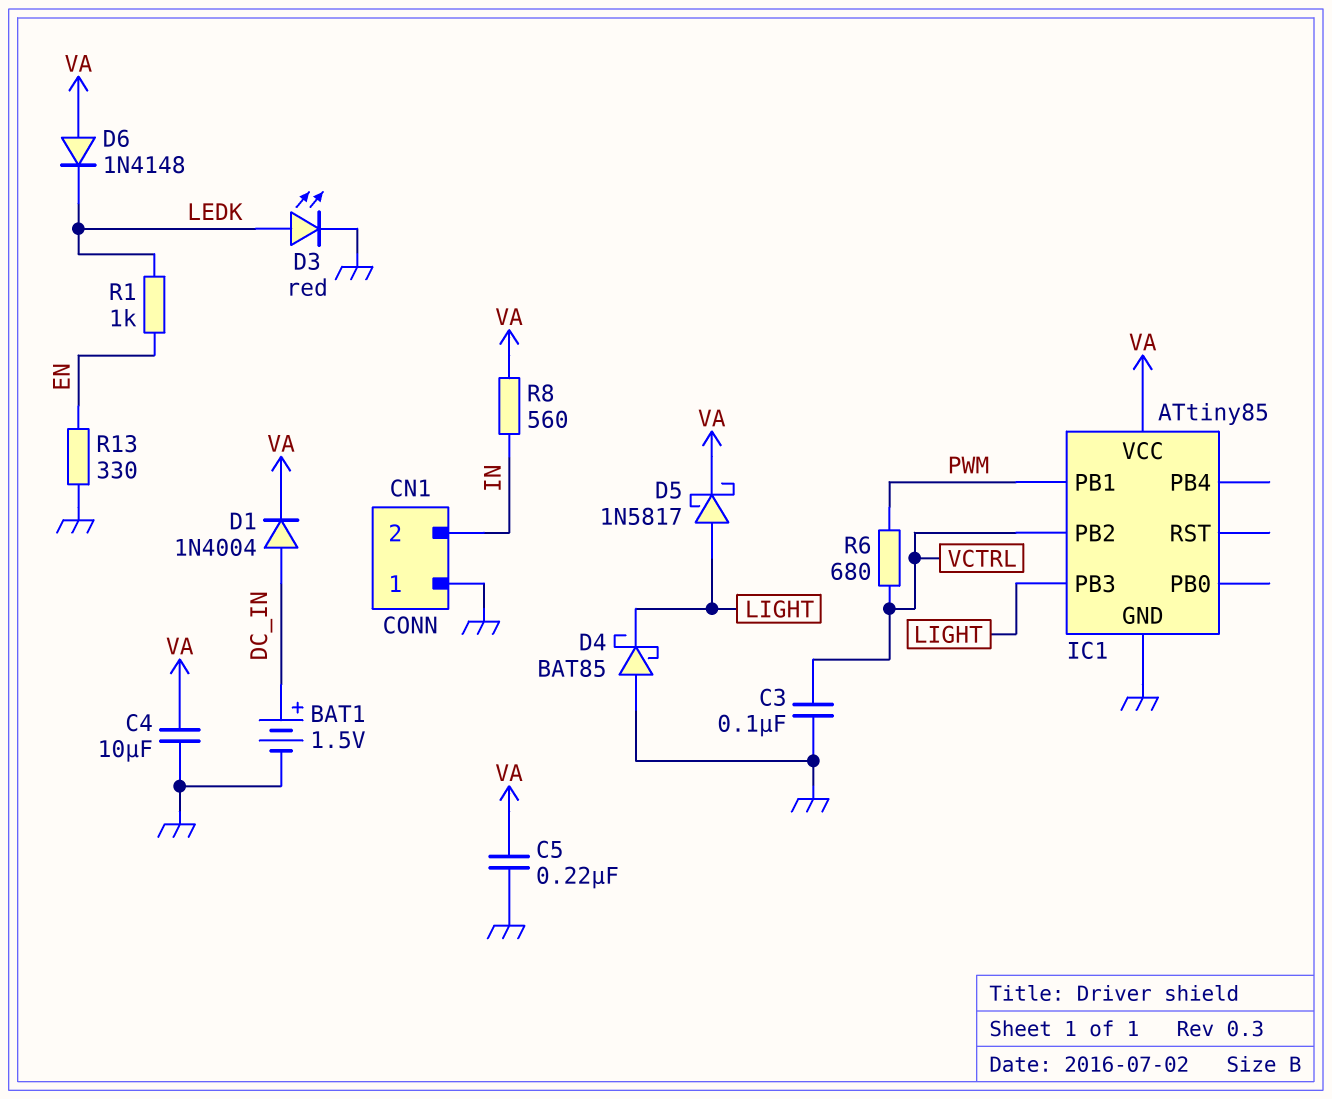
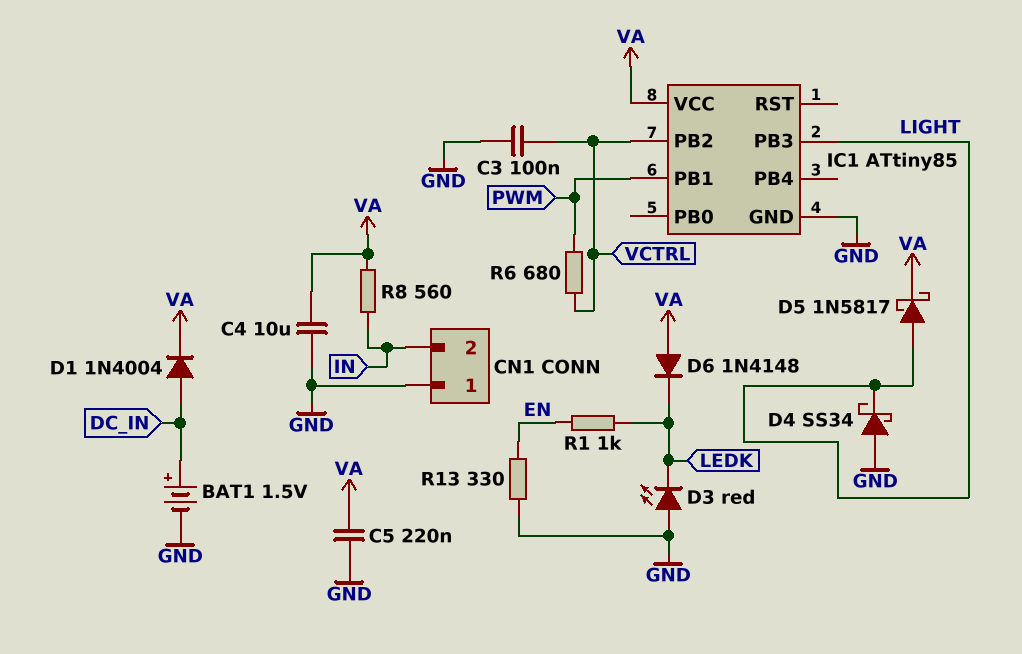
D3: LED red (A LEDK, K GND) -> LED red (A GND, K LEDK)
D4: schottky BAT85 (A GND, K LIGHT) -> schottky SS34 (A GND, K LIGHT)

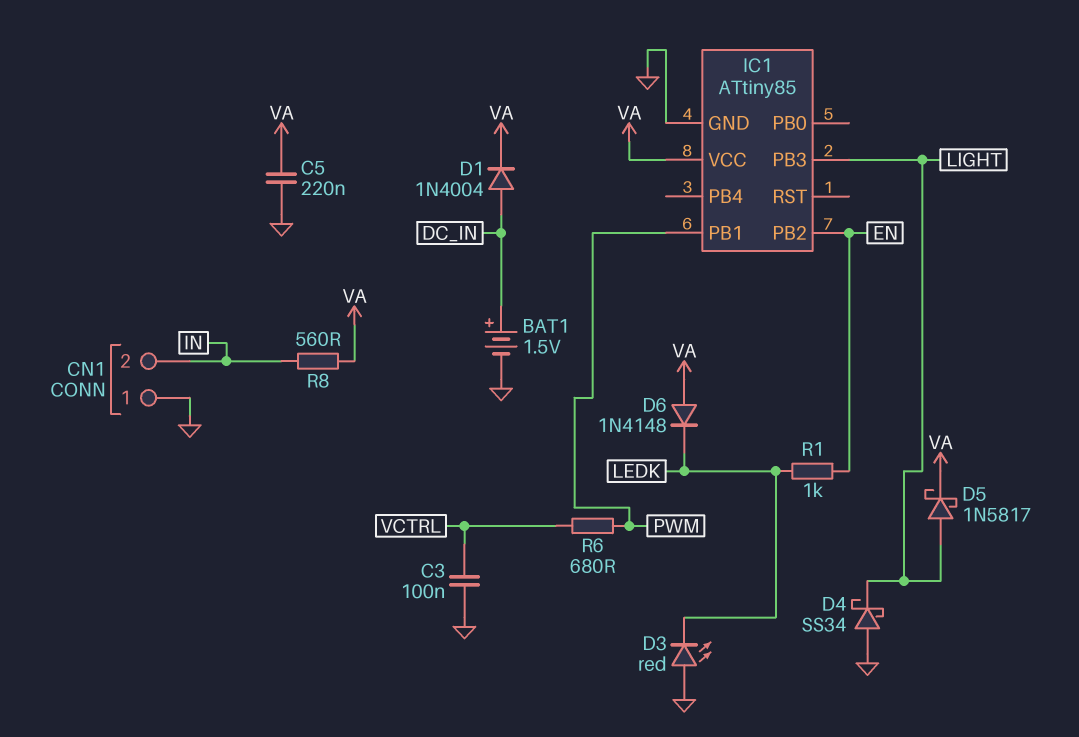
C4: 10uF (GND, VA) -> none
IC1 pin PB2: VCTRL -> EN
R13: 330 (EN, GND) -> none

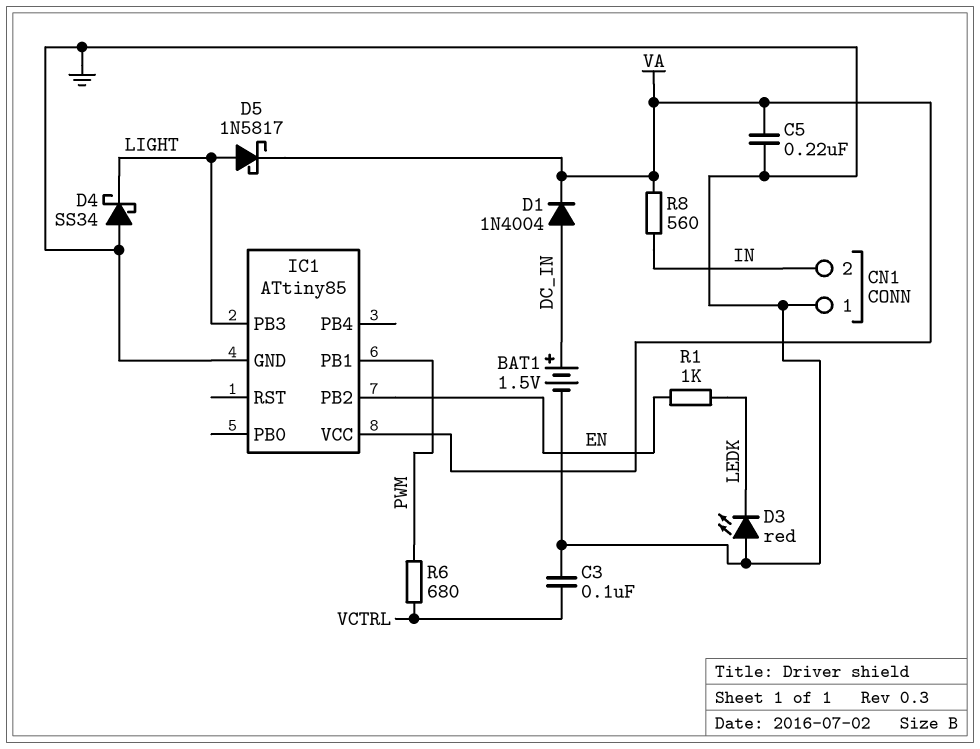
D6: diode 1N4148 (A VA, K LEDK) -> none

